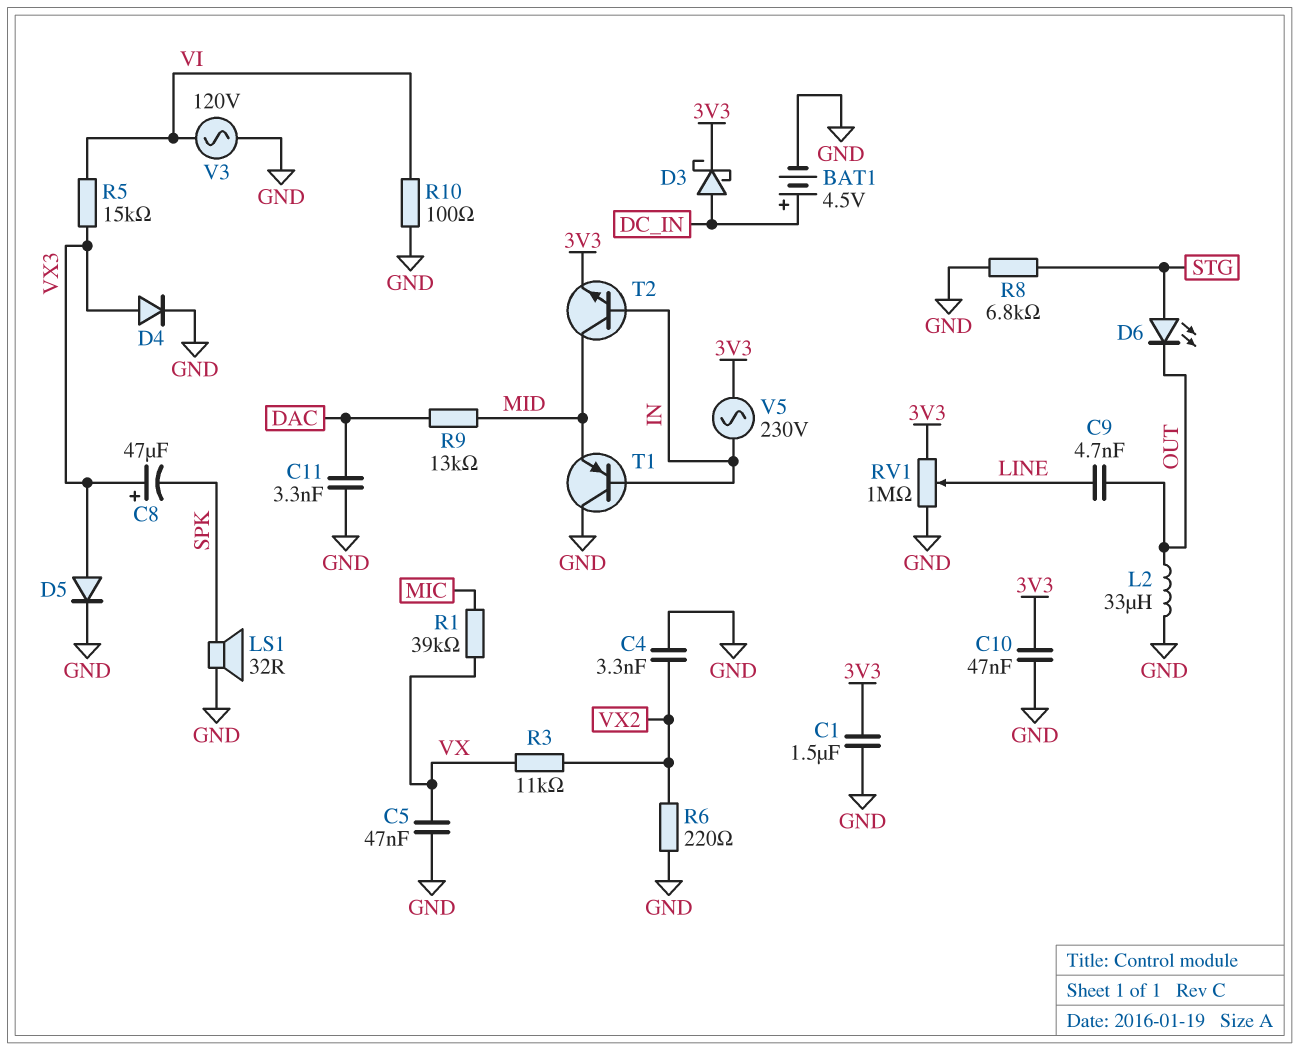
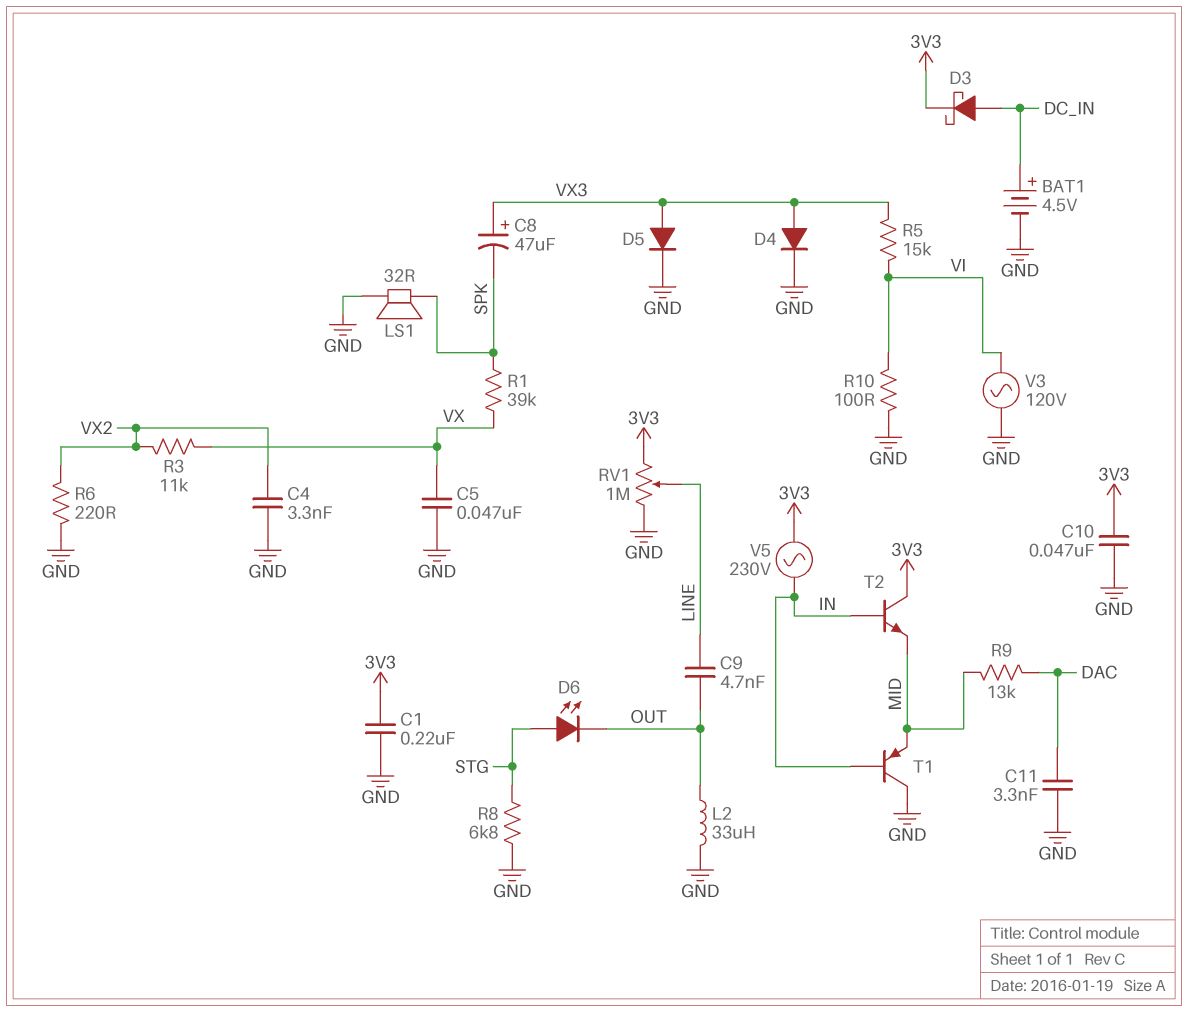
C1: 1.5uF (3V3, GND) -> 220nF (3V3, GND)
R1: 39k (MIC, VX) -> 39k (SPK, VX)
T2: NPN (B IN, C MID, E 3V3) -> NPN (B IN, C 3V3, E MID)

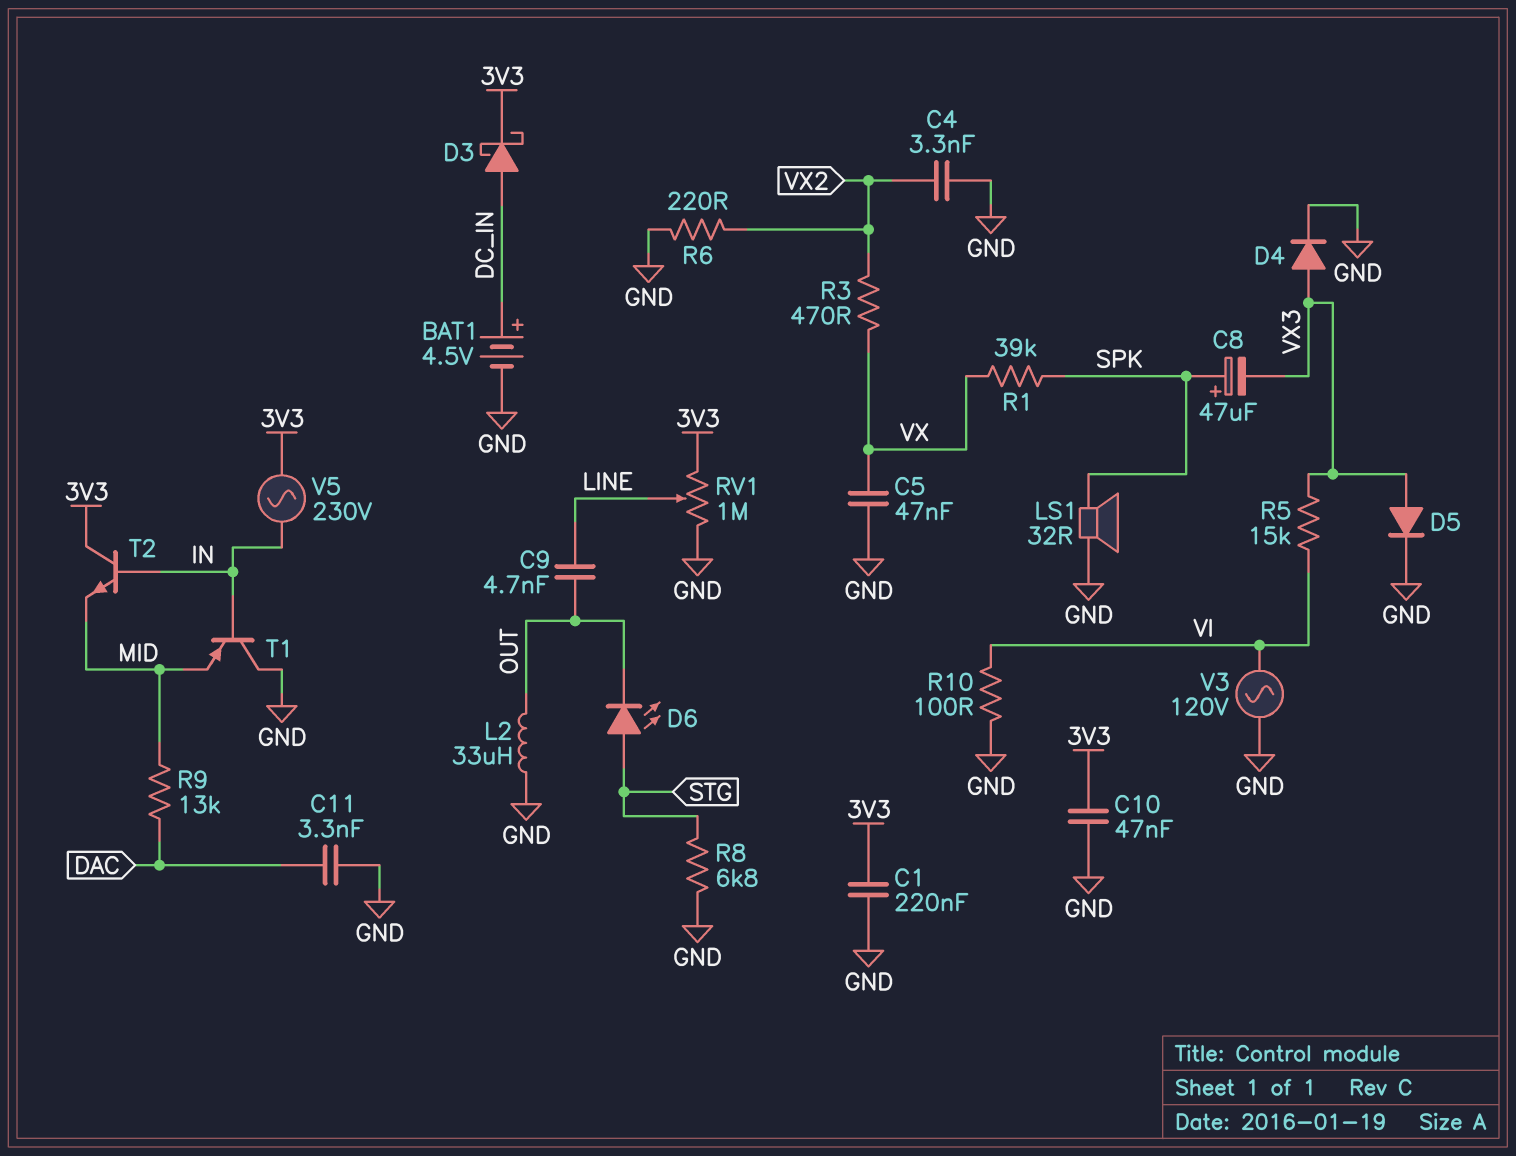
C8: 47uF (plus VX3, minus SPK) -> 47uF (plus SPK, minus VX3)
R3: 11k (VX, VX2) -> 470 (VX, VX2)

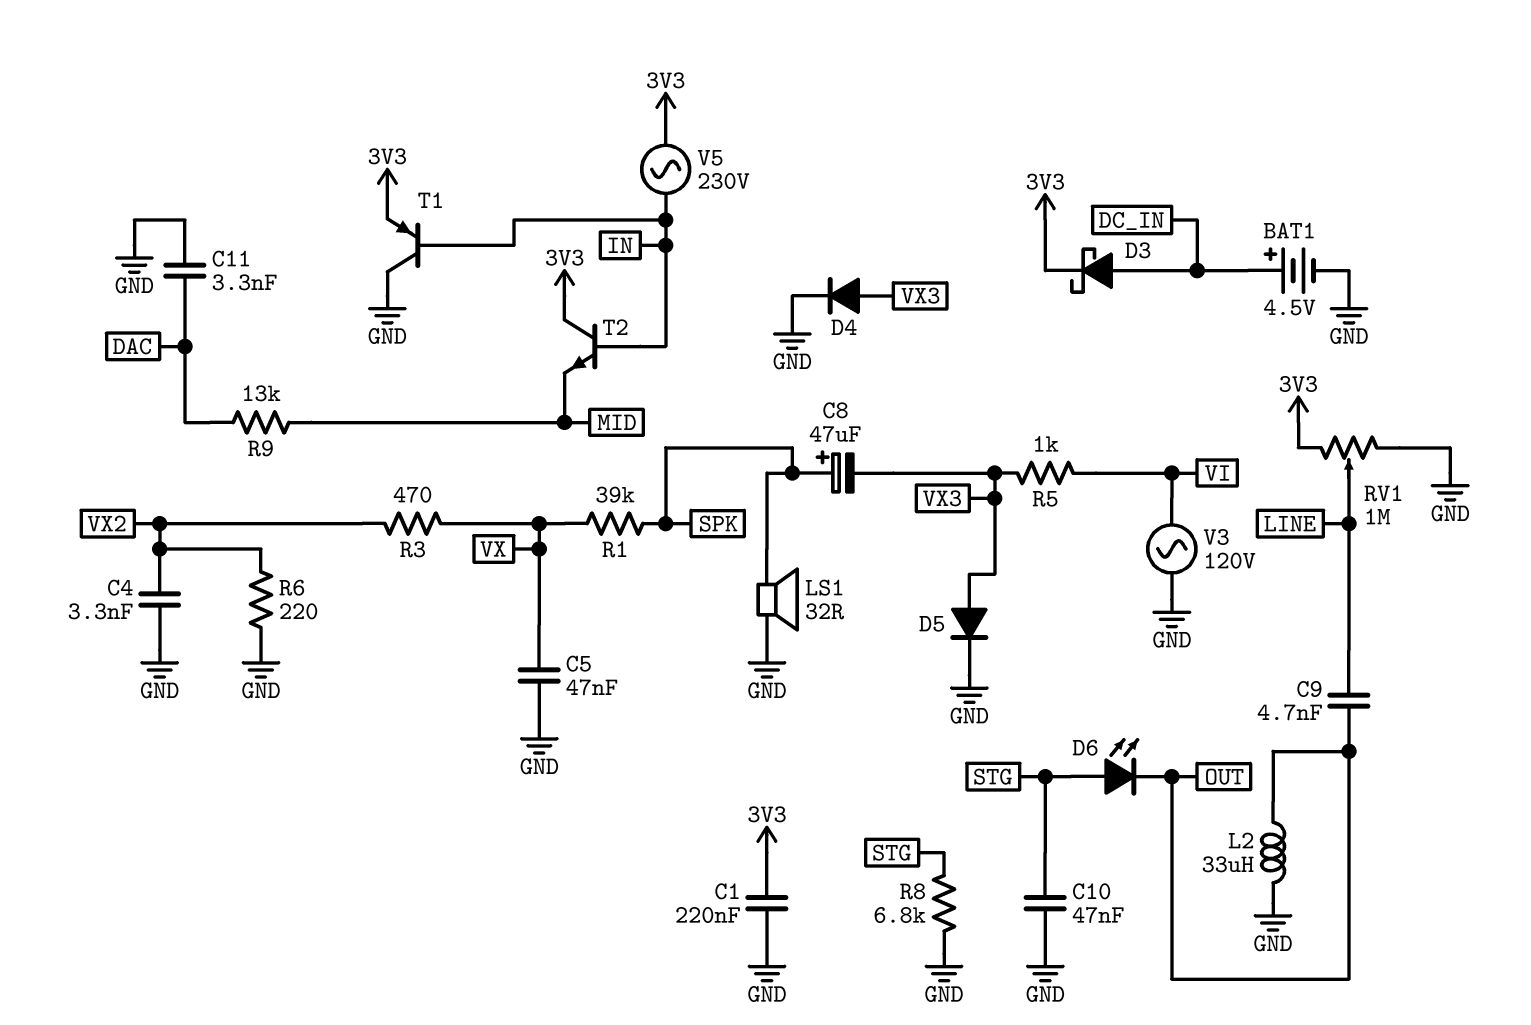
C10: 47nF (3V3, GND) -> 47nF (GND, STG)
R5: 15k (VI, VX3) -> 1k (VI, VX3)
R10: 100 (GND, VI) -> none
T1: PNP (B IN, C GND, E MID) -> PNP (B IN, C GND, E 3V3)

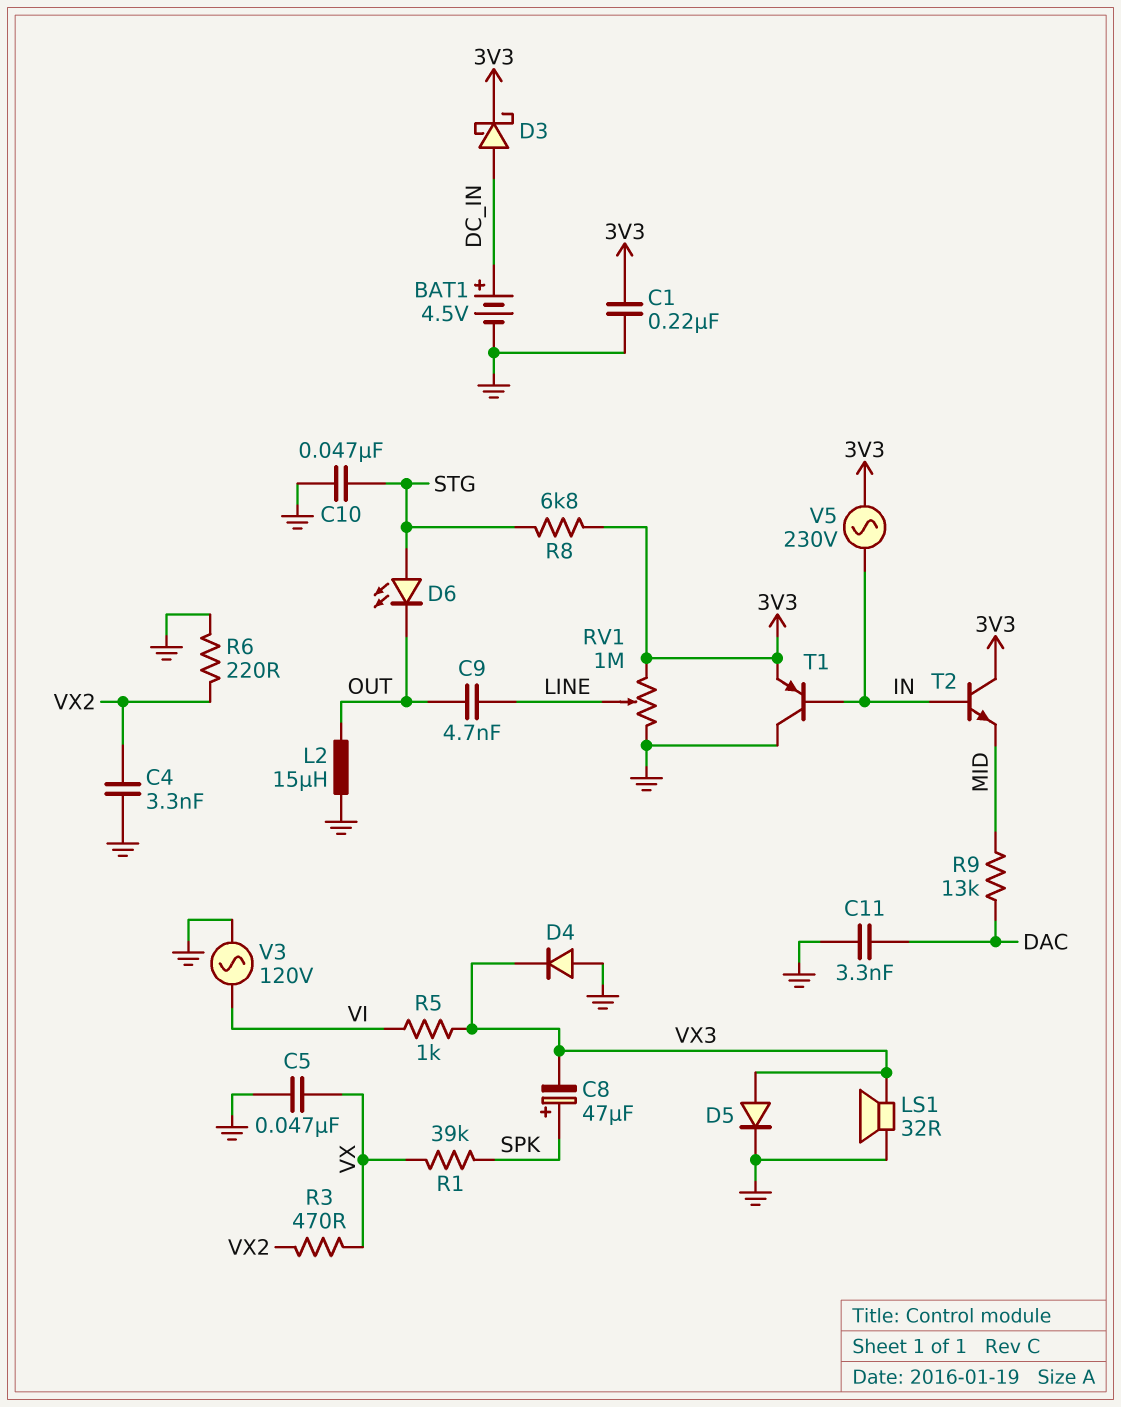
D4: diode (A VX3, K GND) -> diode (A GND, K VX3)
L2: 33uH (GND, OUT) -> 15uH (GND, OUT)
LS1: speaker 32R (GND, SPK) -> speaker 32R (GND, VX3)
R8: 6.8k (GND, STG) -> 6.8k (3V3, STG)

